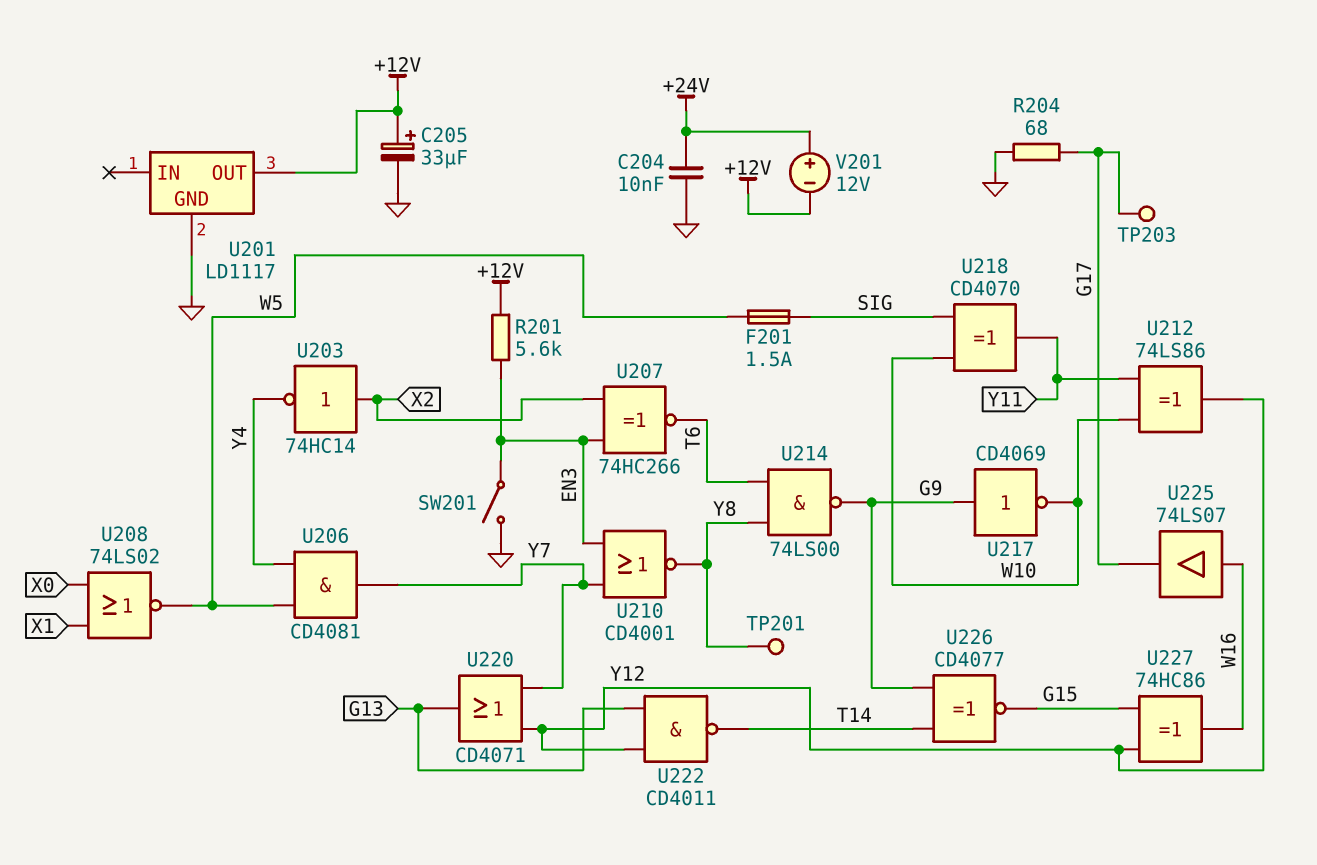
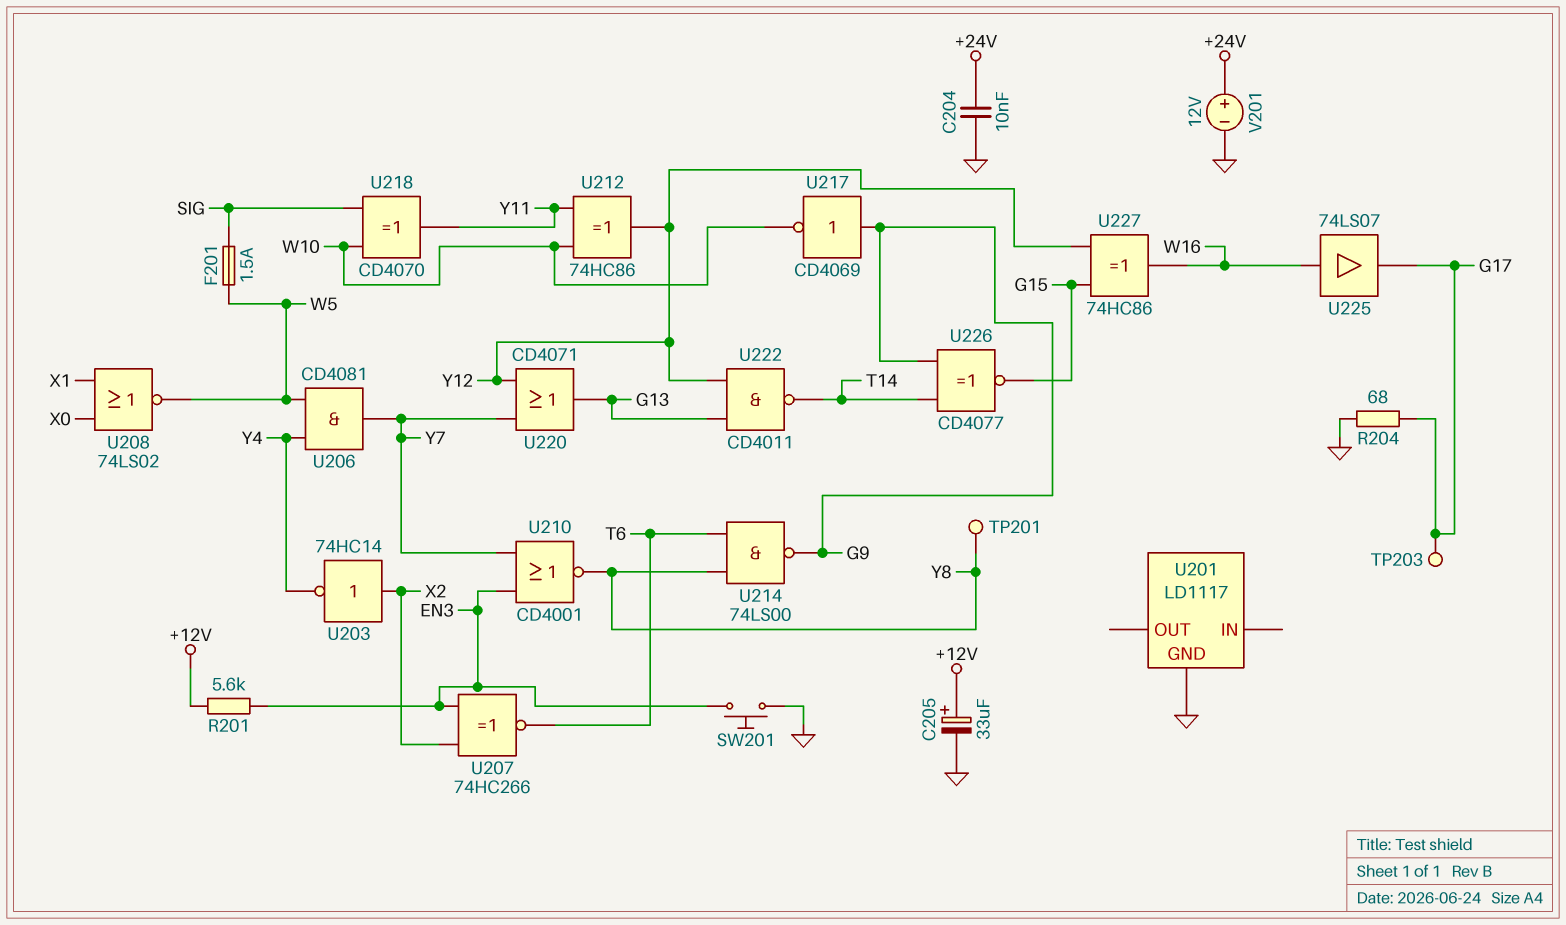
SW201: switch (EN3, GND) -> button (EN3, GND)
U201 pin OUT: +12V -> none
U212: XOR 74LS86 (in W10, in Y11, out Y12) -> XOR 74HC86 (in W10, in Y11, out Y12)
V201: 12V (plus +24V, minus +12V) -> 12V (plus +24V, minus GND)

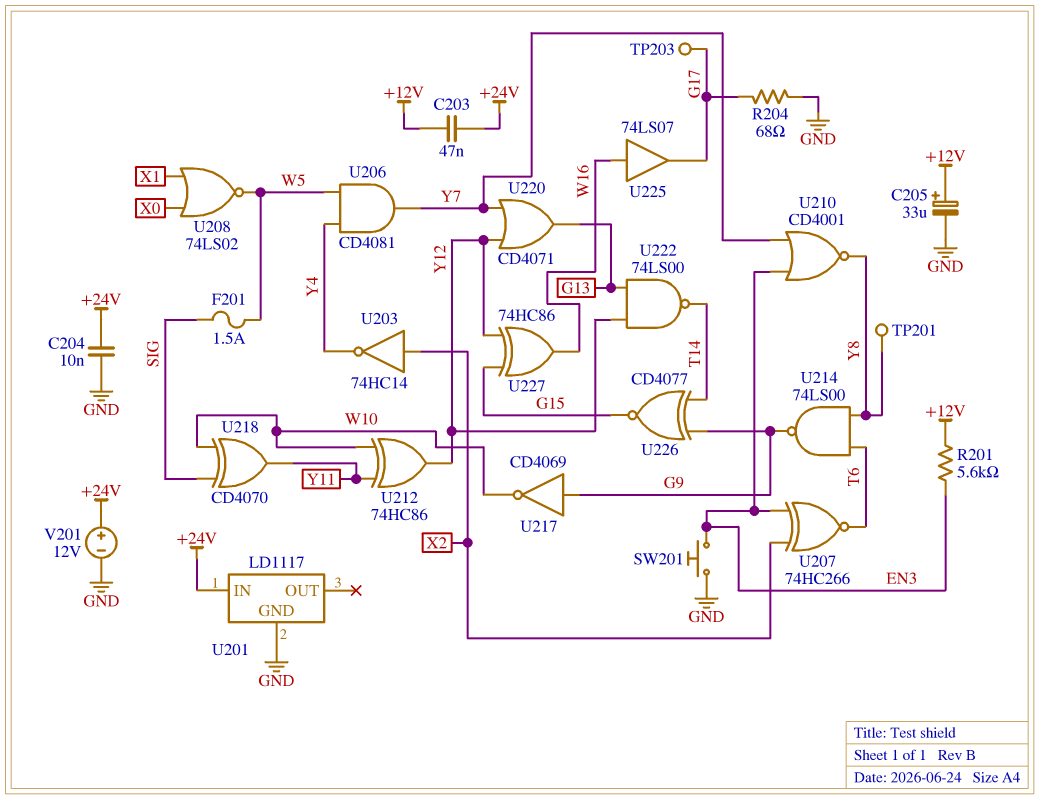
C203: none -> 47nF (+12V, +24V)
U201 pin IN: none -> +24V
U222: NAND CD4011 (in G13, in Y12, out T14) -> NAND 74LS00 (in G13, in Y12, out T14)

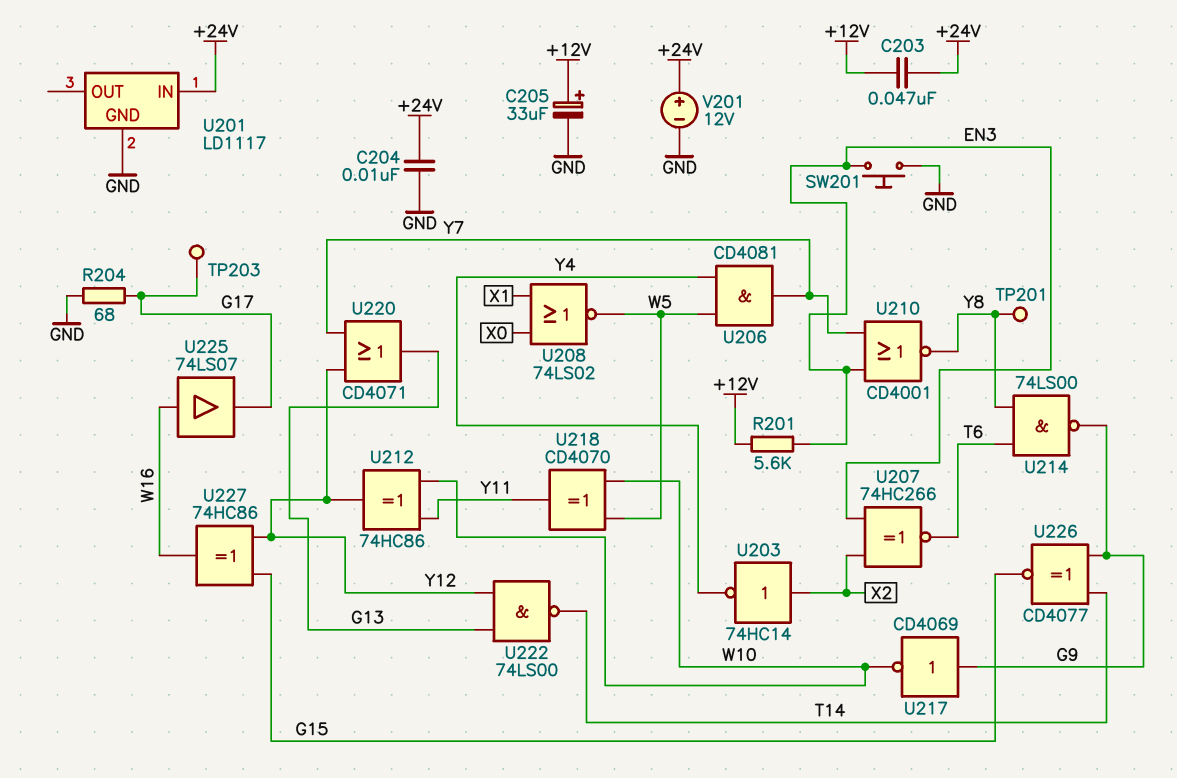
F201: 1.5A (SIG, W5) -> none
U218: XOR CD4070 (in SIG, in W10, out Y11) -> XOR CD4070 (in W5, in W10, out Y11)

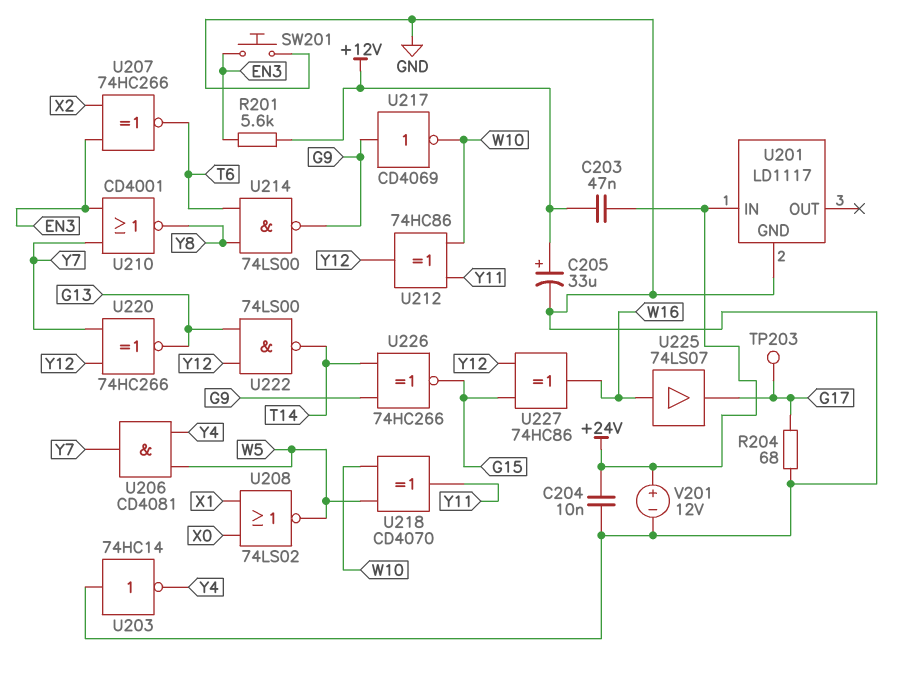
TP201: test point (Y8) -> none
U203: NOT 74HC14 (in X2, out Y4) -> NOT 74HC14 (in GND, out Y4)
U220: OR CD4071 (in Y7, in Y12, out G13) -> XNOR 74HC266 (in Y7, in Y12, out G13)
U226: XNOR CD4077 (in G9, in T14, out G15) -> XNOR 74HC266 (in G9, in T14, out G15)

